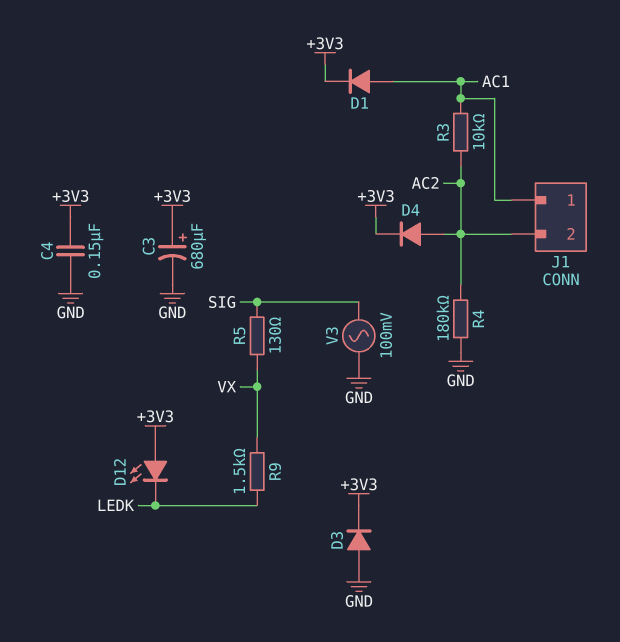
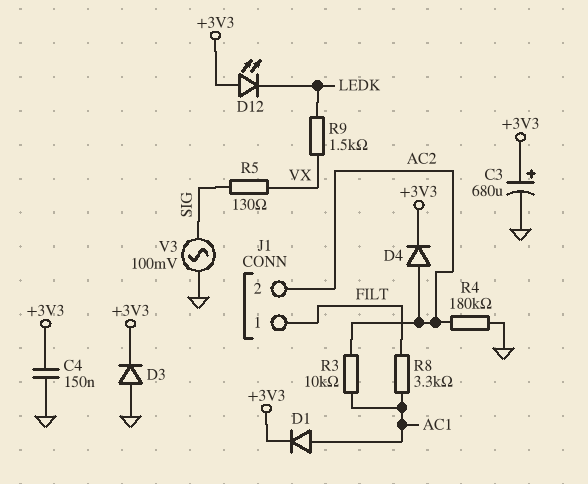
J1 pin 1: AC1 -> FILT
R8: none -> 3.3k (AC1, FILT)

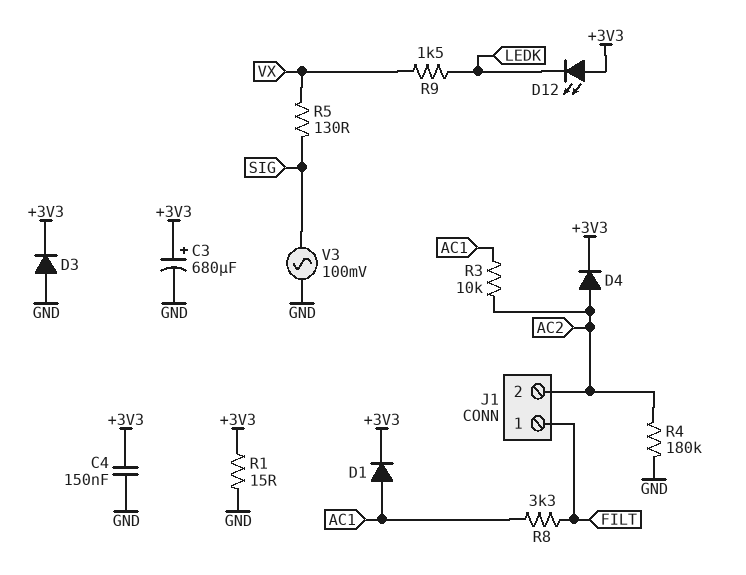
R1: none -> 15 (+3V3, GND)

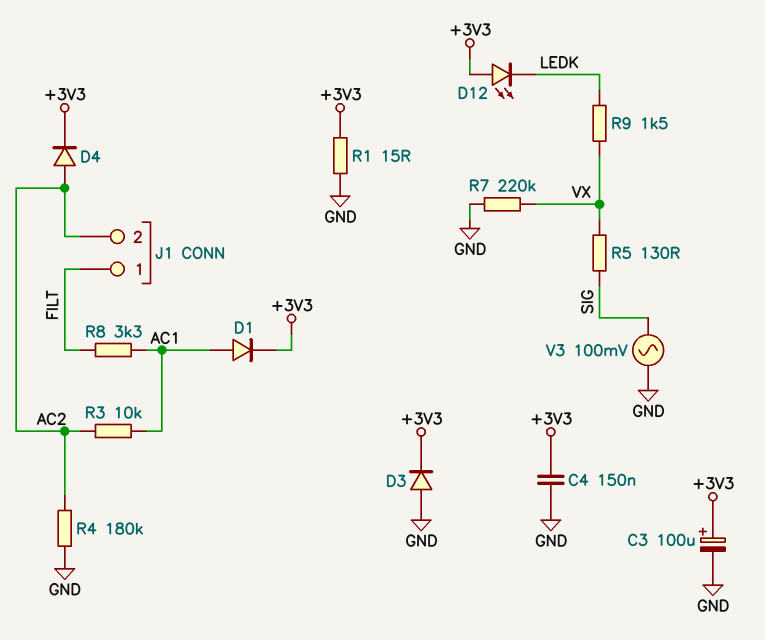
C3: 680uF (plus +3V3, minus GND) -> 100uF (plus +3V3, minus GND)
R7: none -> 220k (GND, VX)

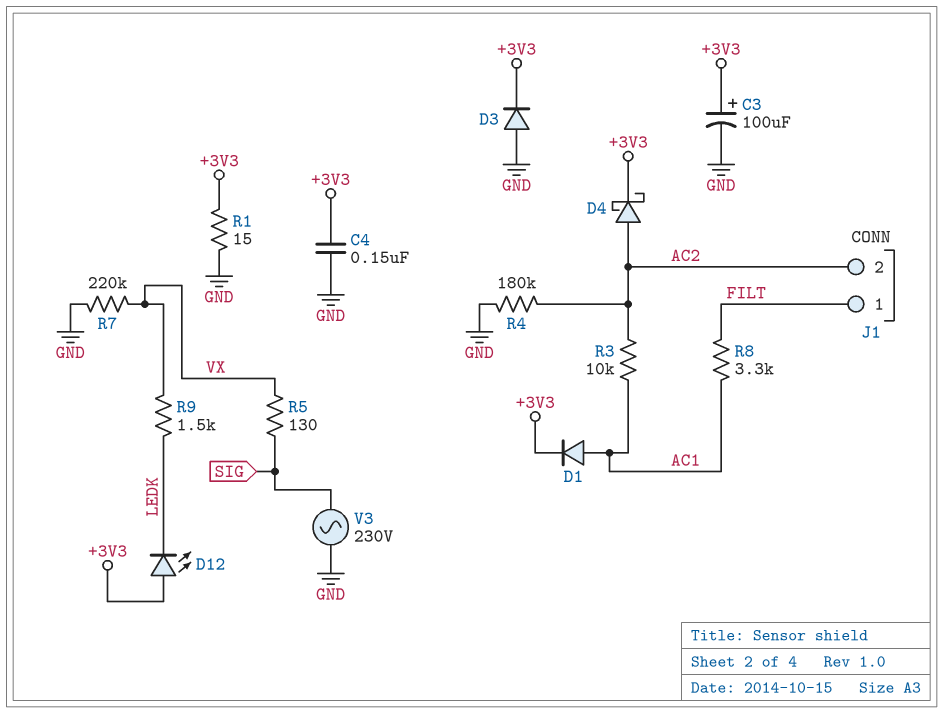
D4: diode (A AC2, K +3V3) -> schottky (A AC2, K +3V3)
V3: AC 100mV (GND, SIG) -> AC 230V (GND, SIG)

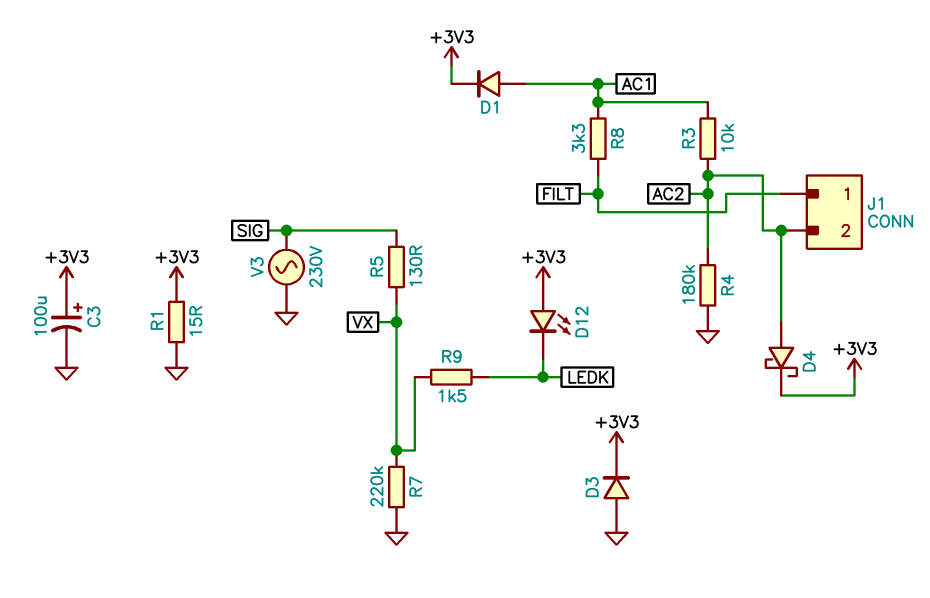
C4: 150nF (+3V3, GND) -> none

